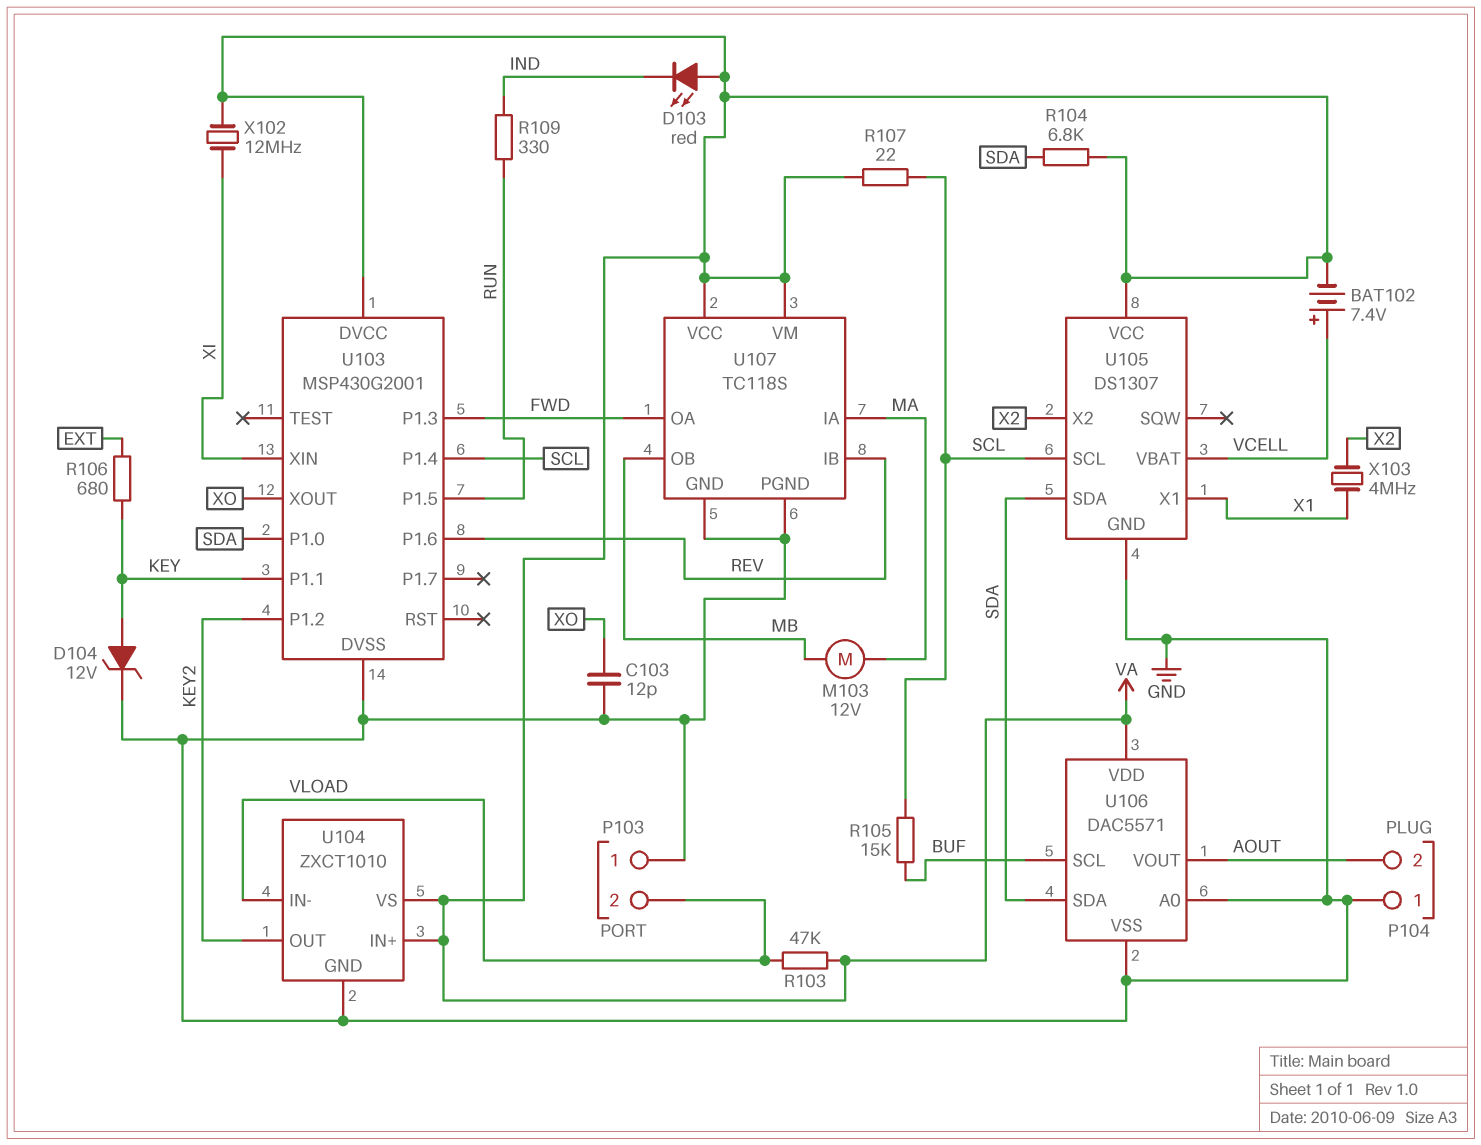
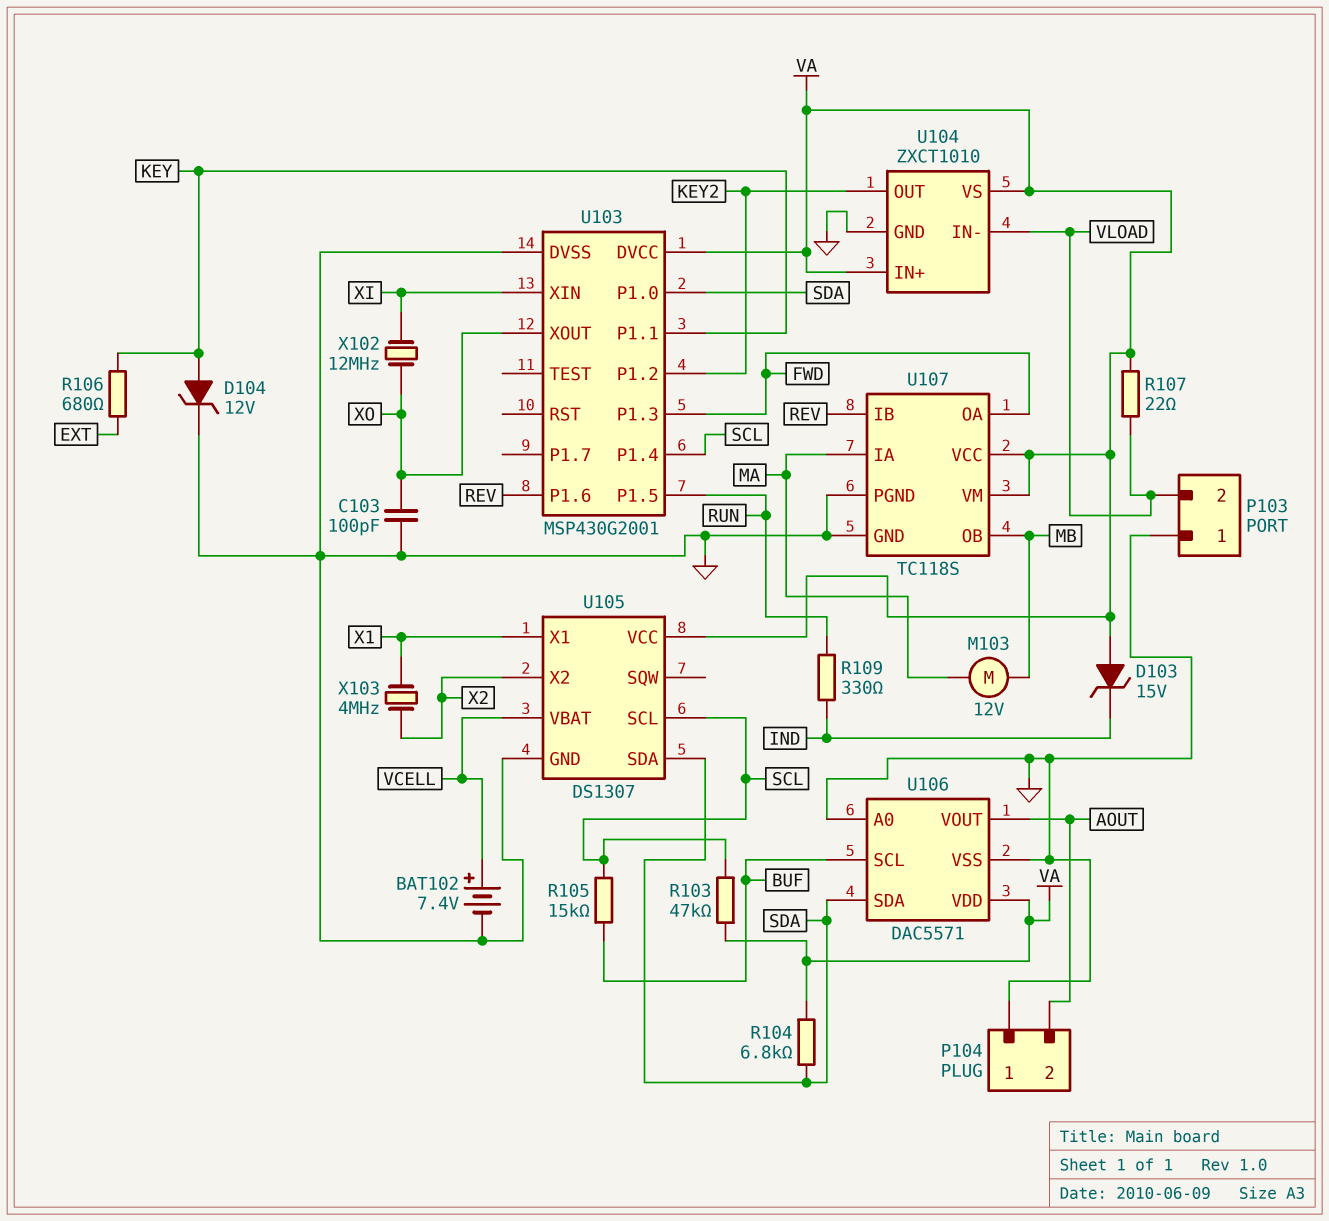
BAT102: 7.4V (plus VCELL, minus VA) -> 7.4V (plus VCELL, minus GND)
C103: 12pF (GND, XO) -> 100pF (GND, XO)
D103: LED red (A VA, K IND) -> zener 15V (A VA, K IND)
R103: 47k (VA, VLOAD) -> 47k (SCL, VA)
R107: 22 (SCL, VA) -> 22 (VA, VLOAD)
X102: 12MHz (VA, XI) -> 12MHz (XI, XO)

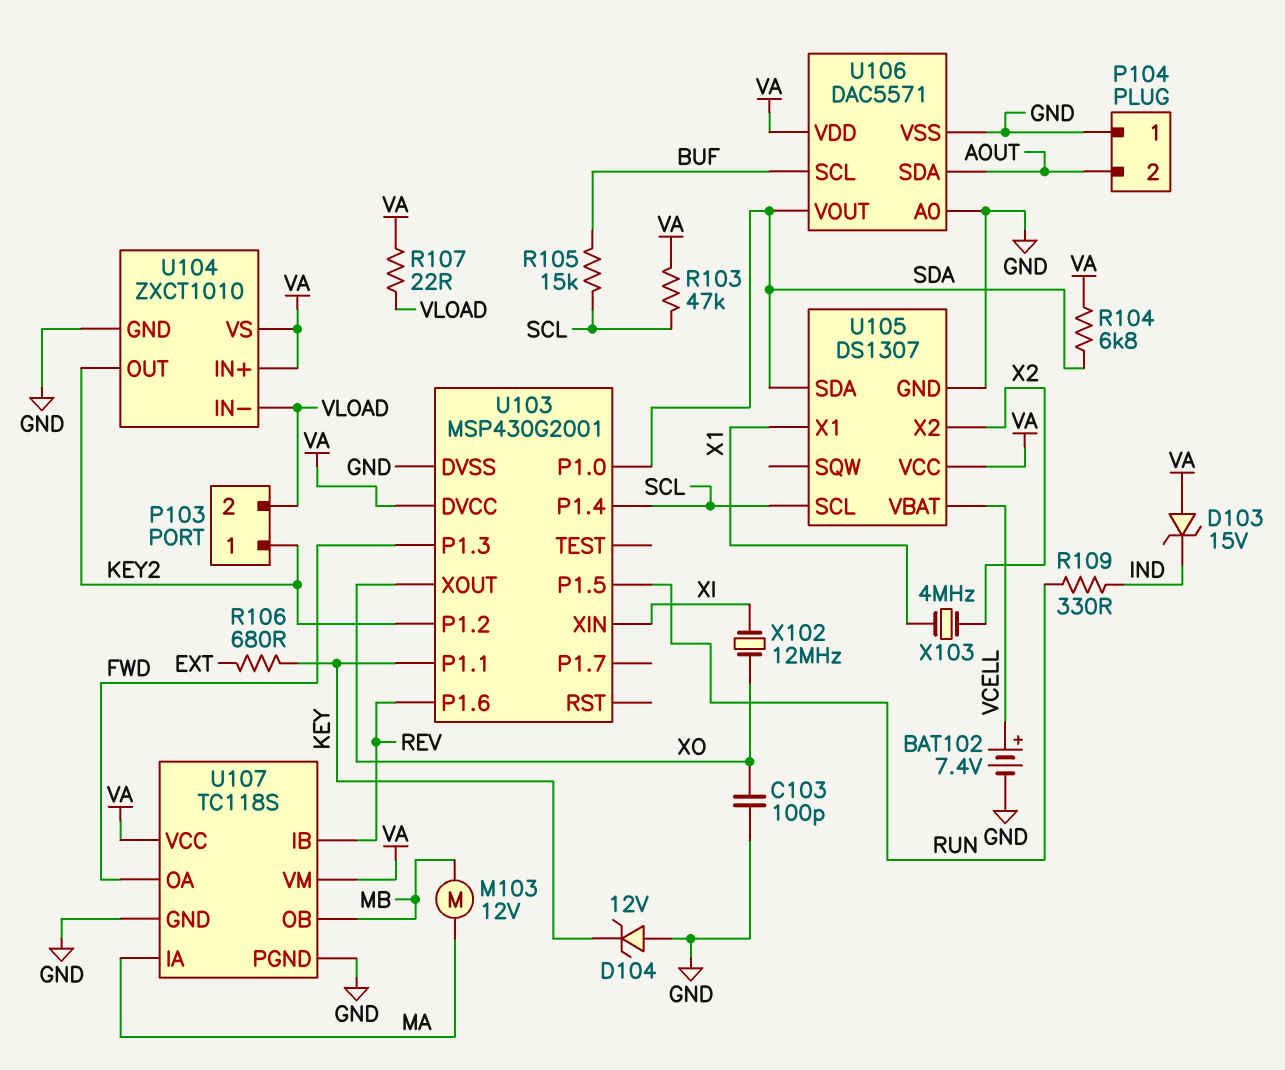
D104: zener 12V (A KEY, K GND) -> zener 12V (A GND, K KEY)
P103 pin 1: GND -> KEY2
U106 pin SDA: SDA -> AOUT
U106 pin VOUT: AOUT -> SDA

